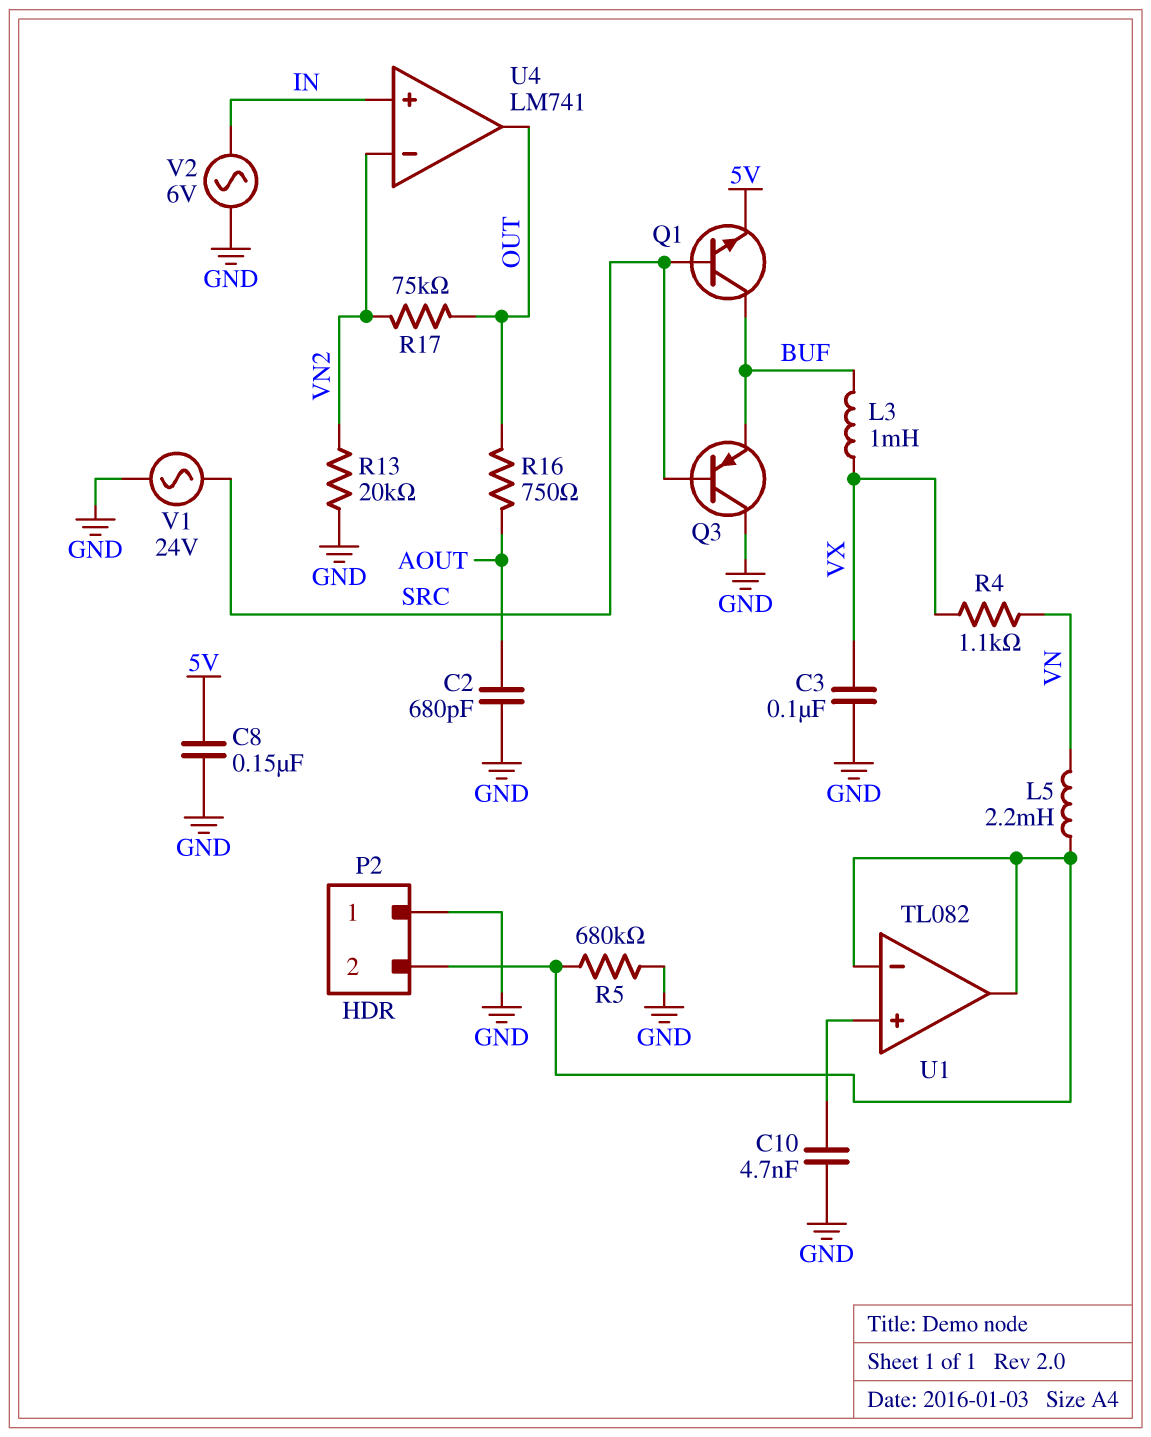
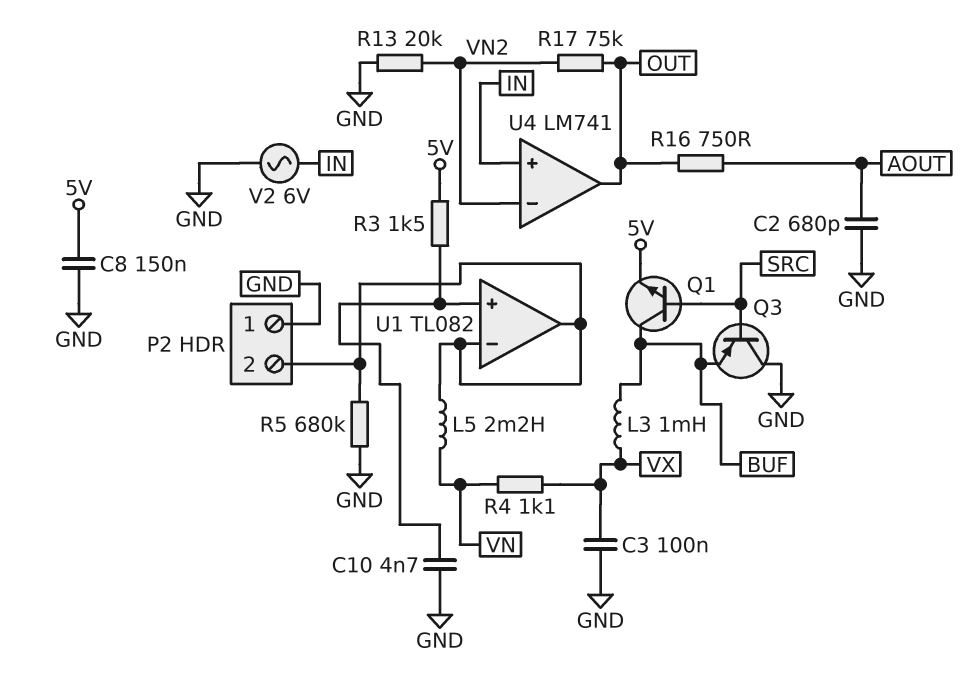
R3: none -> 1.5k (5V, U1/in+)
V1: AC 24V (GND, SRC) -> none

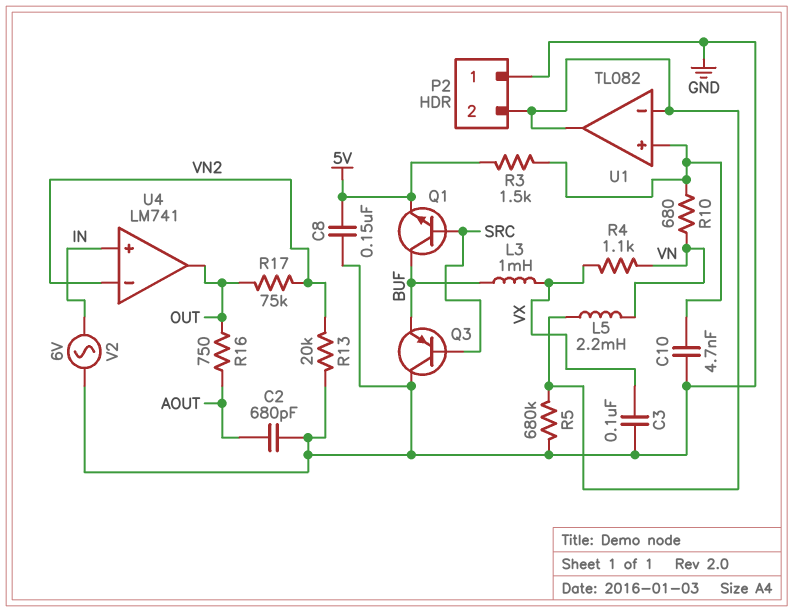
R10: none -> 680 (U1/in+, VN)

